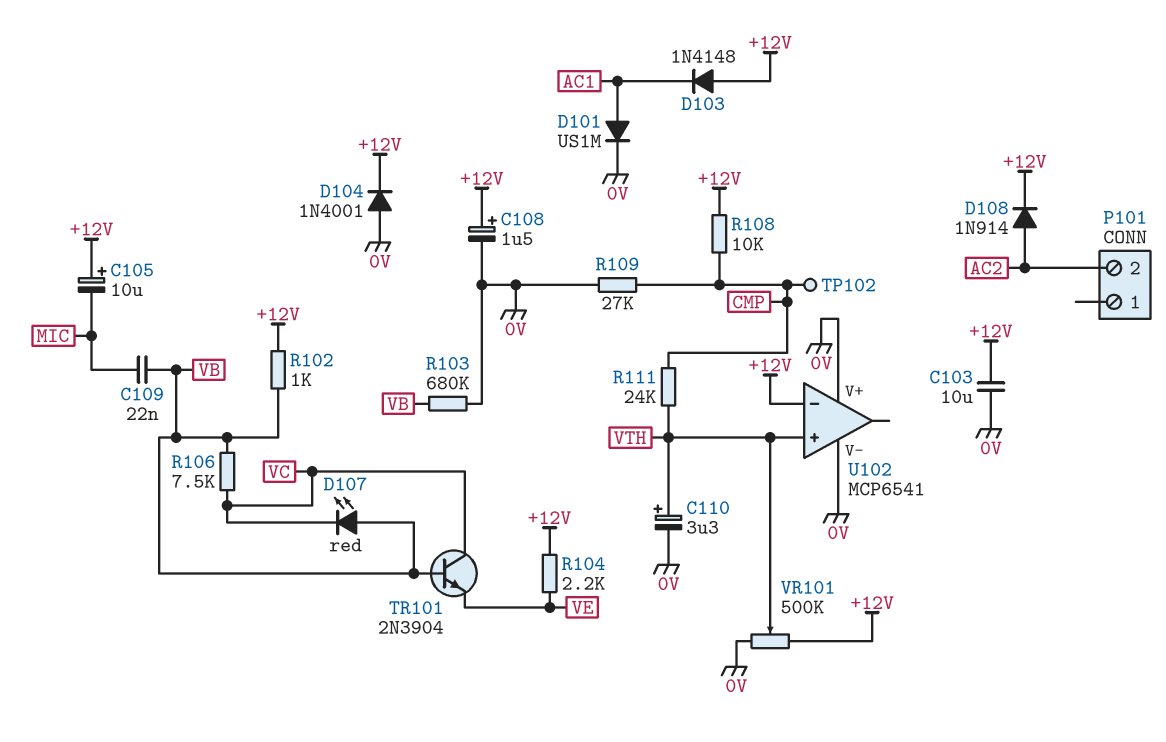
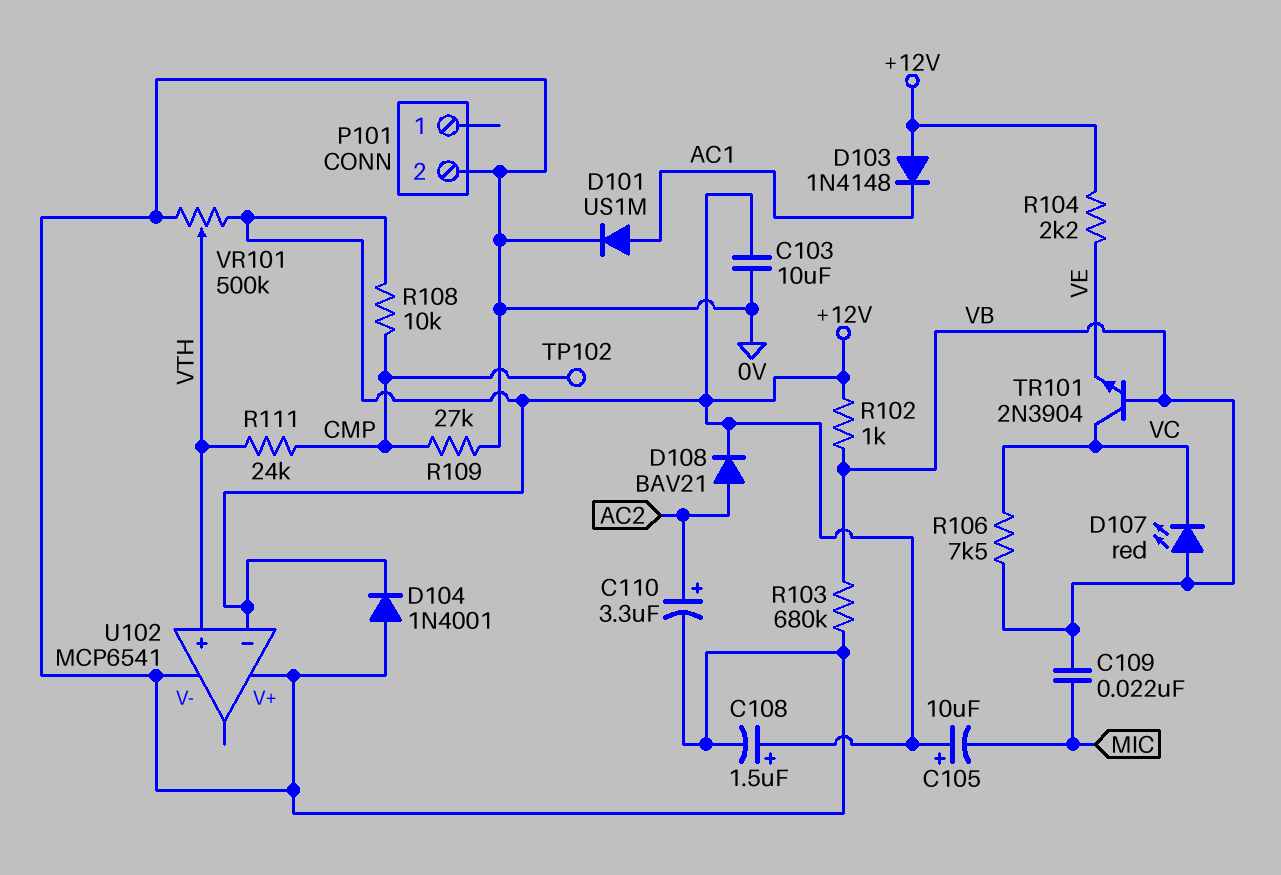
C110: 3.3uF (plus VTH, minus 0V) -> 3.3uF (plus AC2, minus 0V)
D108: diode 1N914 (A AC2, K +12V) -> diode BAV21 (A AC2, K +12V)
P101 pin 2: AC2 -> 0V

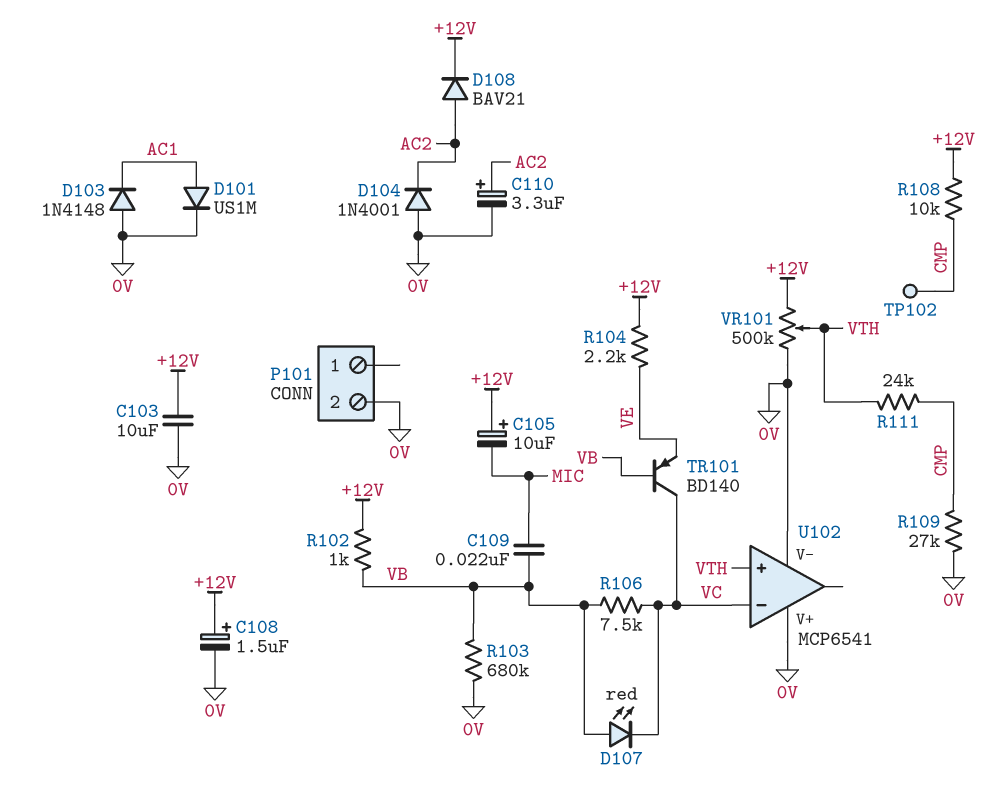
D103: diode 1N4148 (A +12V, K AC1) -> diode 1N4148 (A 0V, K AC1)
D104: diode 1N4001 (A 0V, K +12V) -> diode 1N4001 (A 0V, K AC2)
TR101: NPN 2N3904 (B VB, C VC, E VE) -> PNP BD140 (B VB, C VC, E VE)
U102 pin in-: +12V -> VC

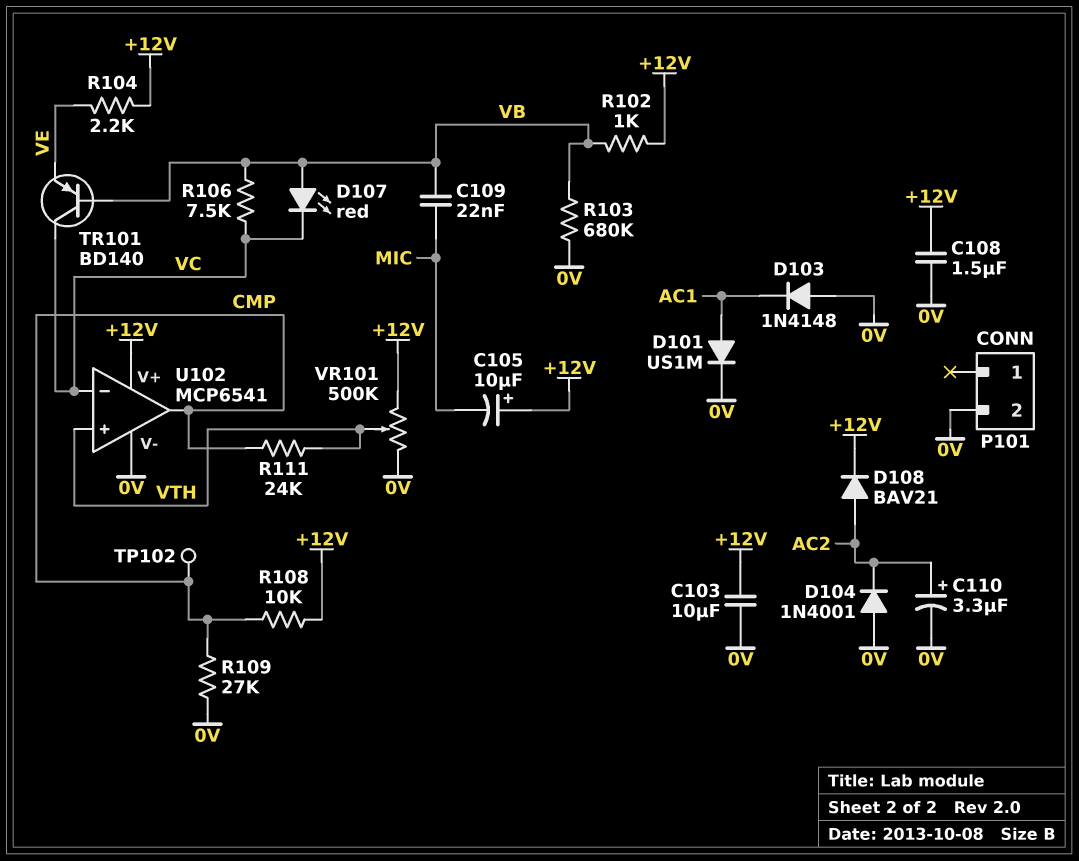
C108: 1.5uF (plus +12V, minus 0V) -> 1.5uF (+12V, 0V)
U102 pin V+: 0V -> +12V
U102 pin out: none -> CMP

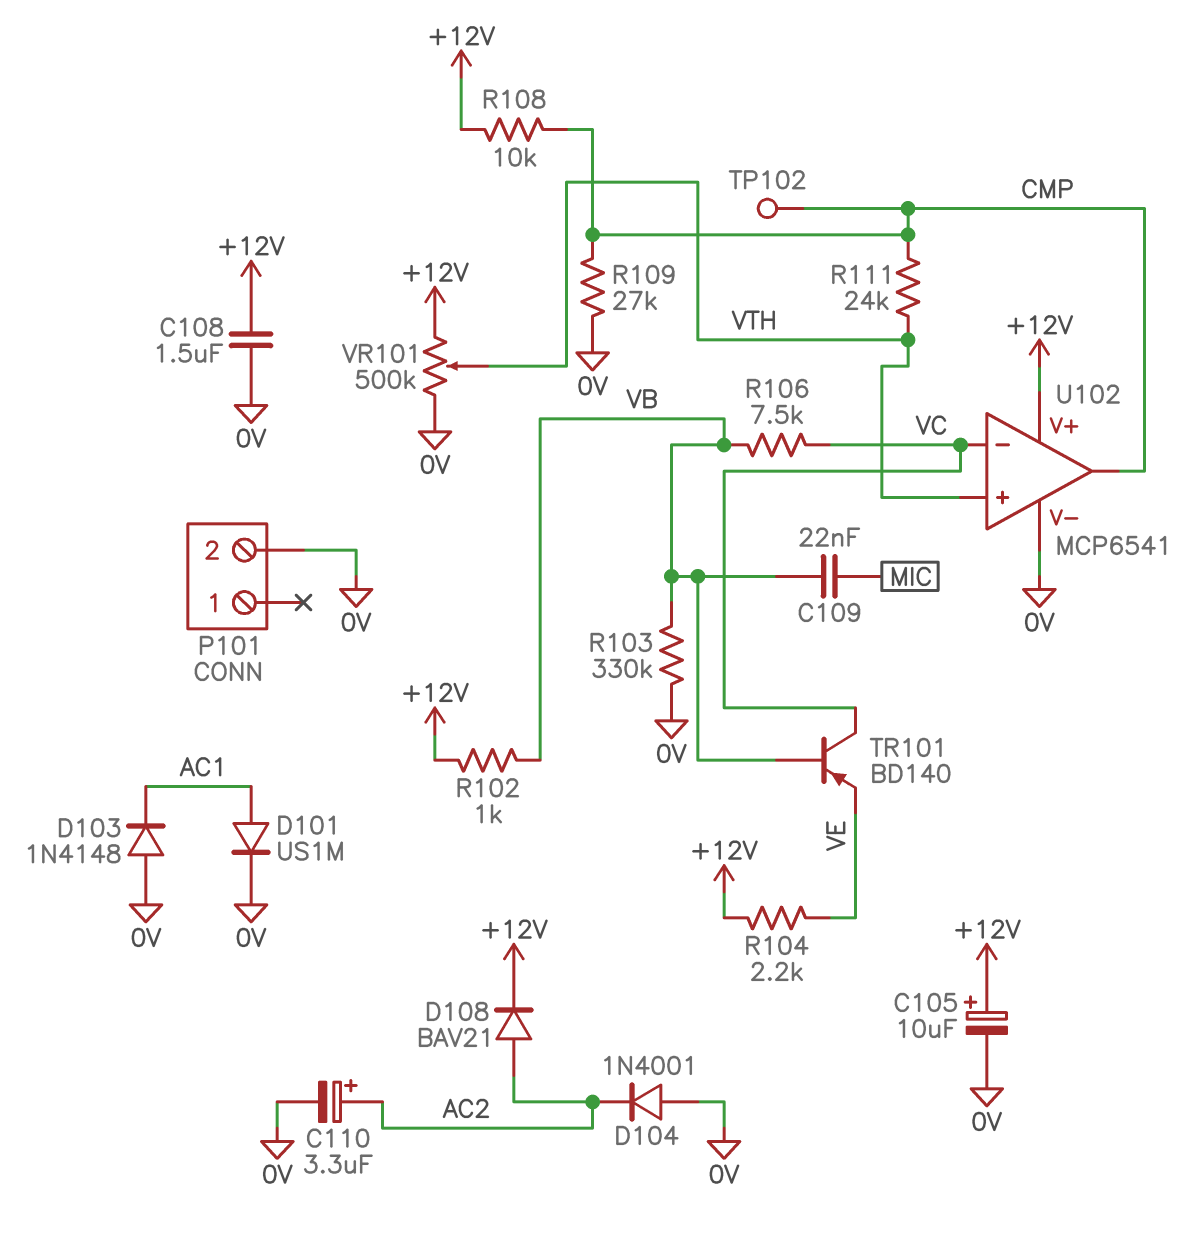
C103: 10uF (+12V, 0V) -> none
C105: 10uF (plus +12V, minus MIC) -> 10uF (plus +12V, minus 0V)
D107: LED red (A VB, K VC) -> none
R103: 680k (0V, VB) -> 330k (0V, VB)

